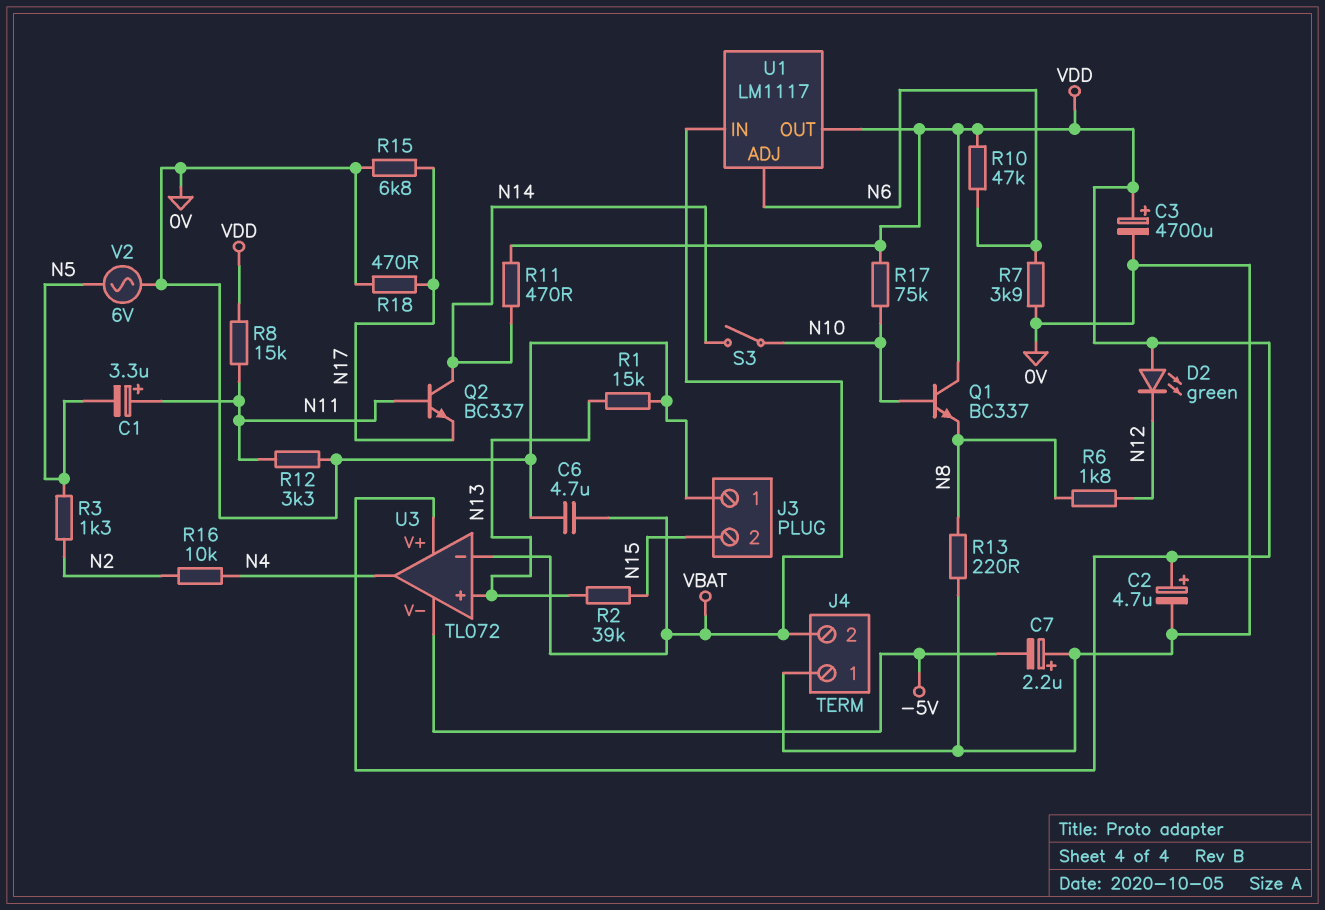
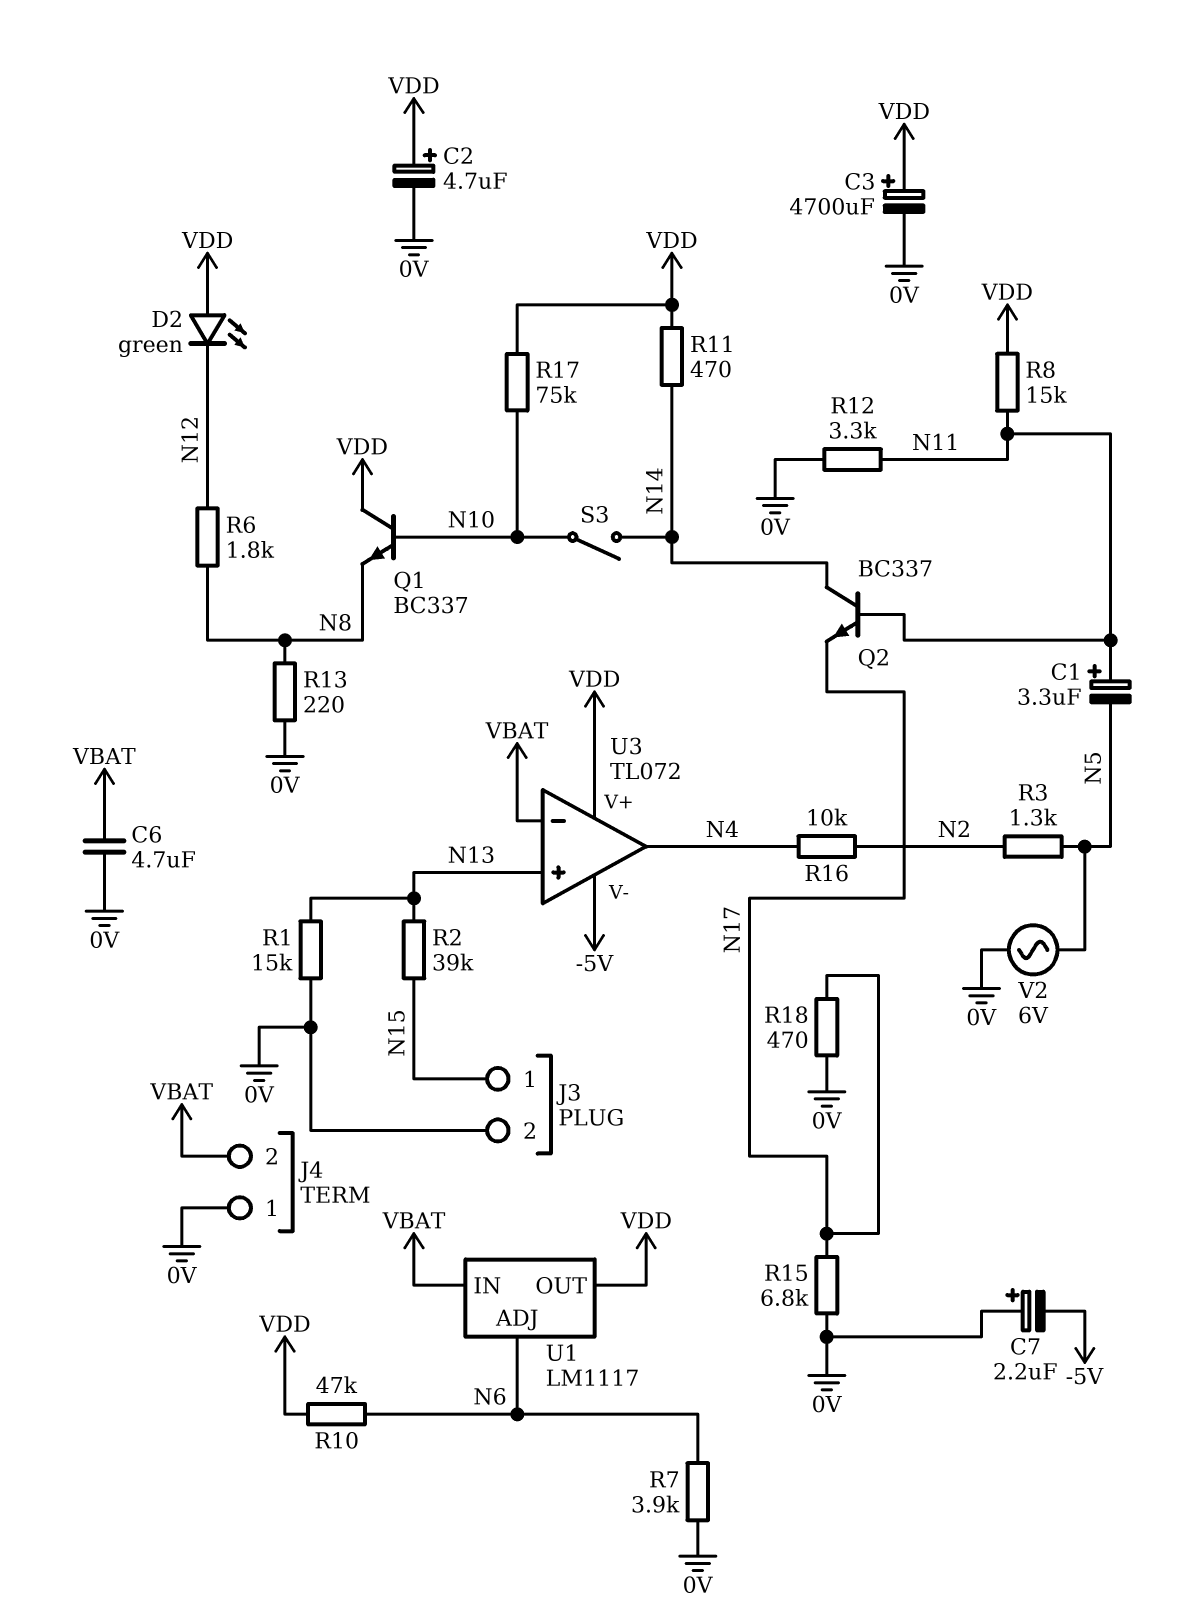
J3 pin 1: 0V -> N15
J3 pin 2: N15 -> 0V

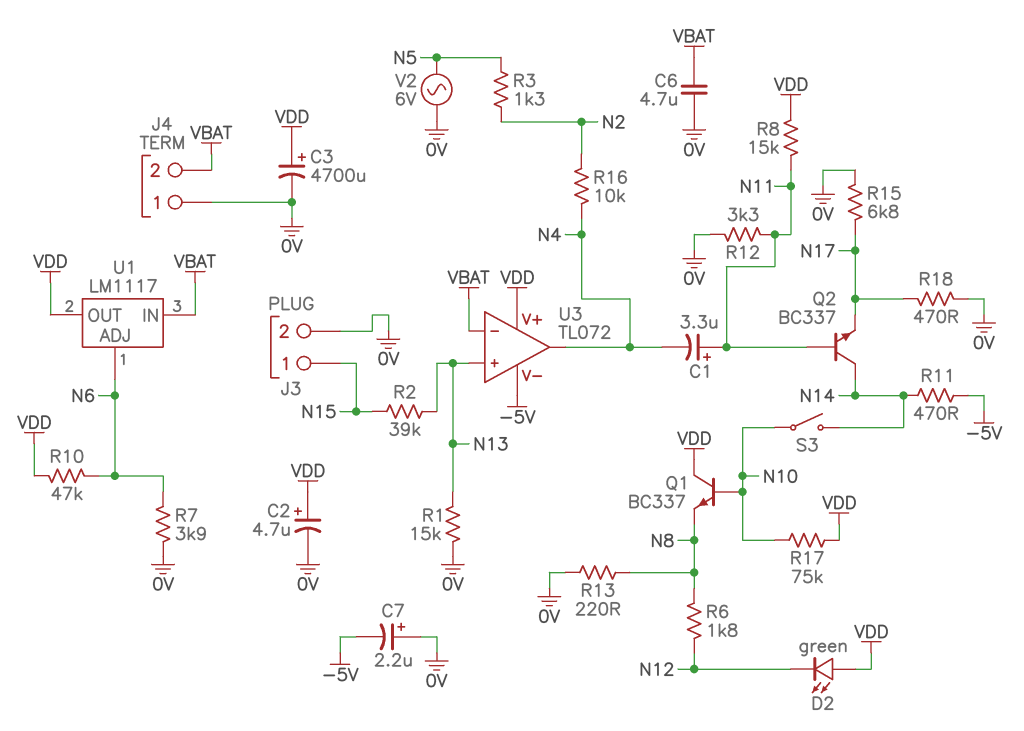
C1: 3.3uF (plus N11, minus N5) -> 3.3uF (plus N11, minus N4)
R11: 470 (N14, VDD) -> 470 (-5V, N14)

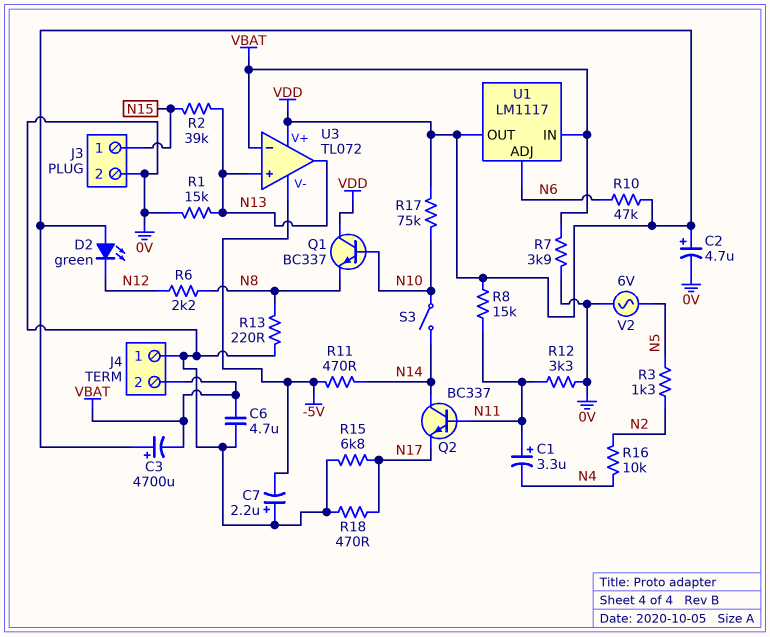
C3: 4700uF (plus VDD, minus 0V) -> 4700uF (plus VDD, minus VBAT)
R6: 1.8k (N8, N12) -> 2.2k (N8, N12)
R7: 3.9k (0V, N6) -> 3.9k (0V, VBAT)
U3 pin out: N4 -> N13

